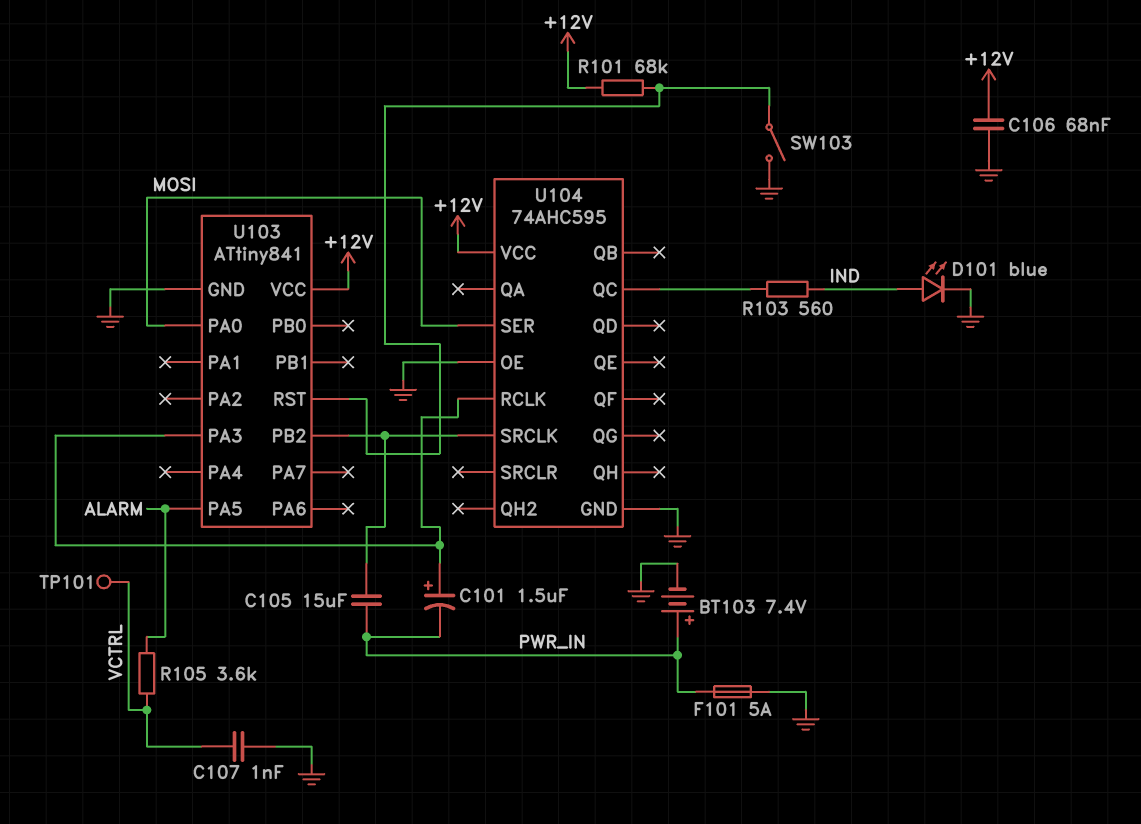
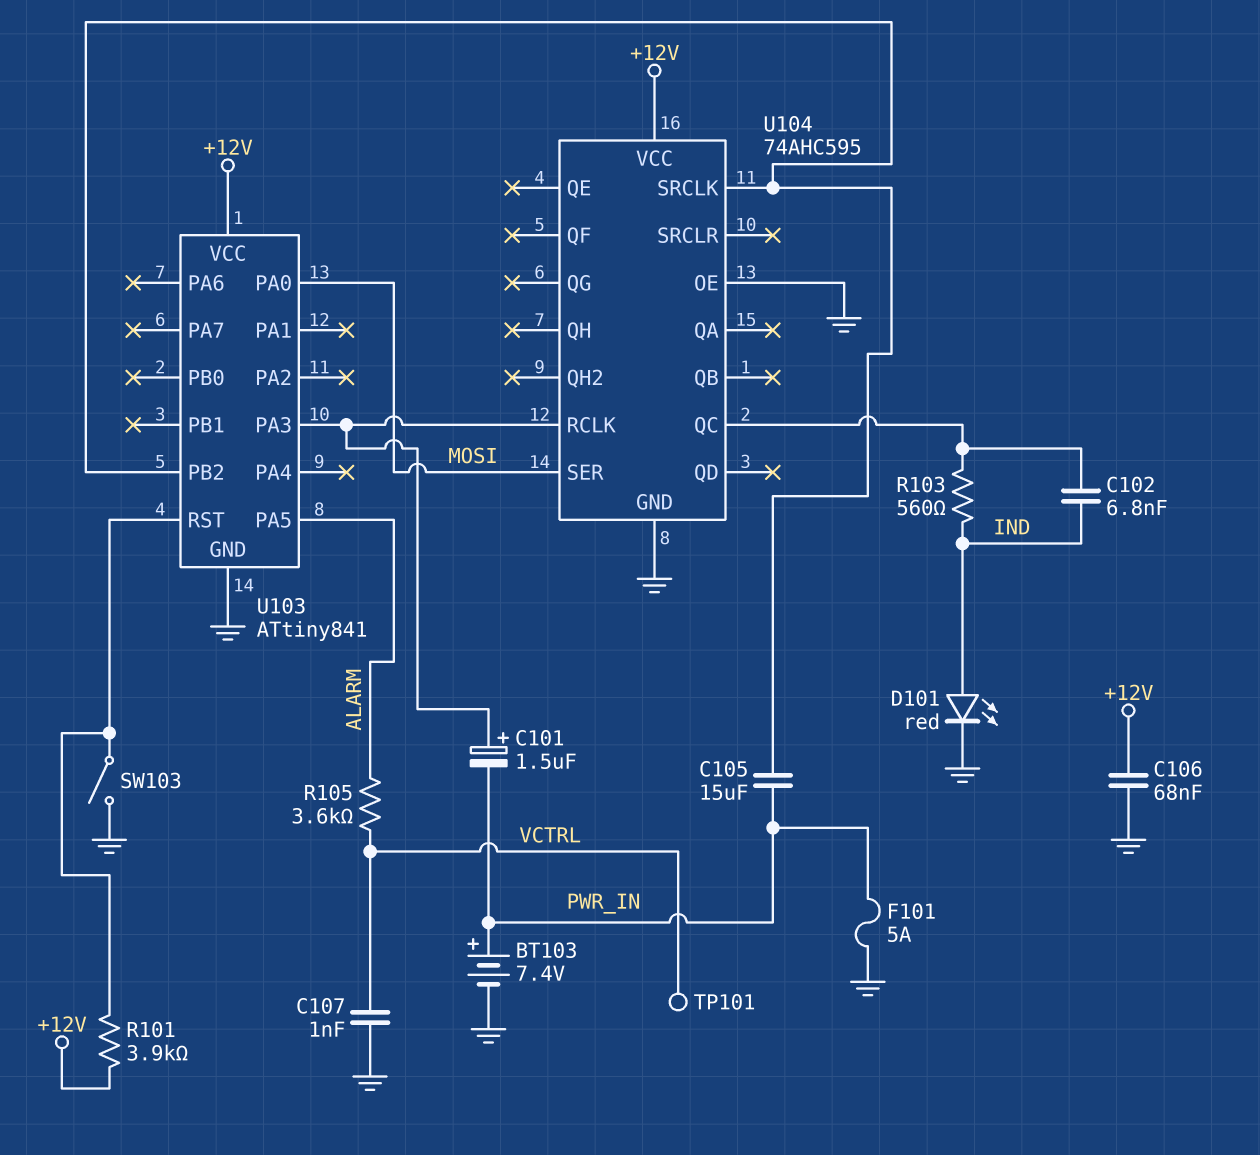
C102: none -> 6.8nF (IND, U104/QC)
D101: LED blue (A IND, K GND) -> LED red (A IND, K GND)
R101: 68k (+12V, U103/RST) -> 3.9k (+12V, U103/RST)

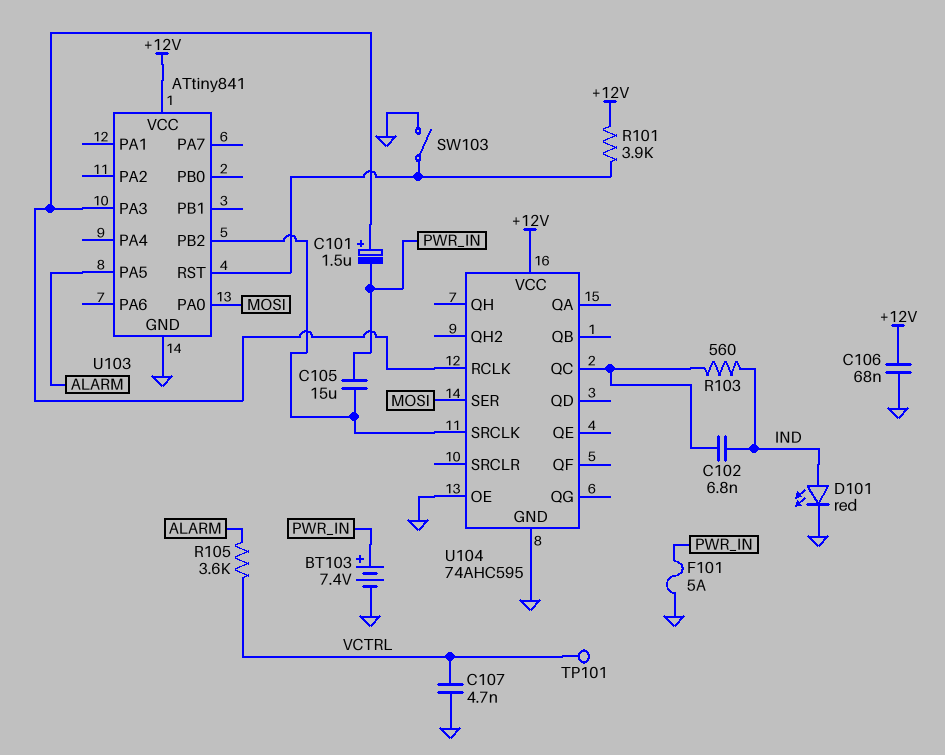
C107: 1nF (GND, VCTRL) -> 4.7nF (GND, VCTRL)

